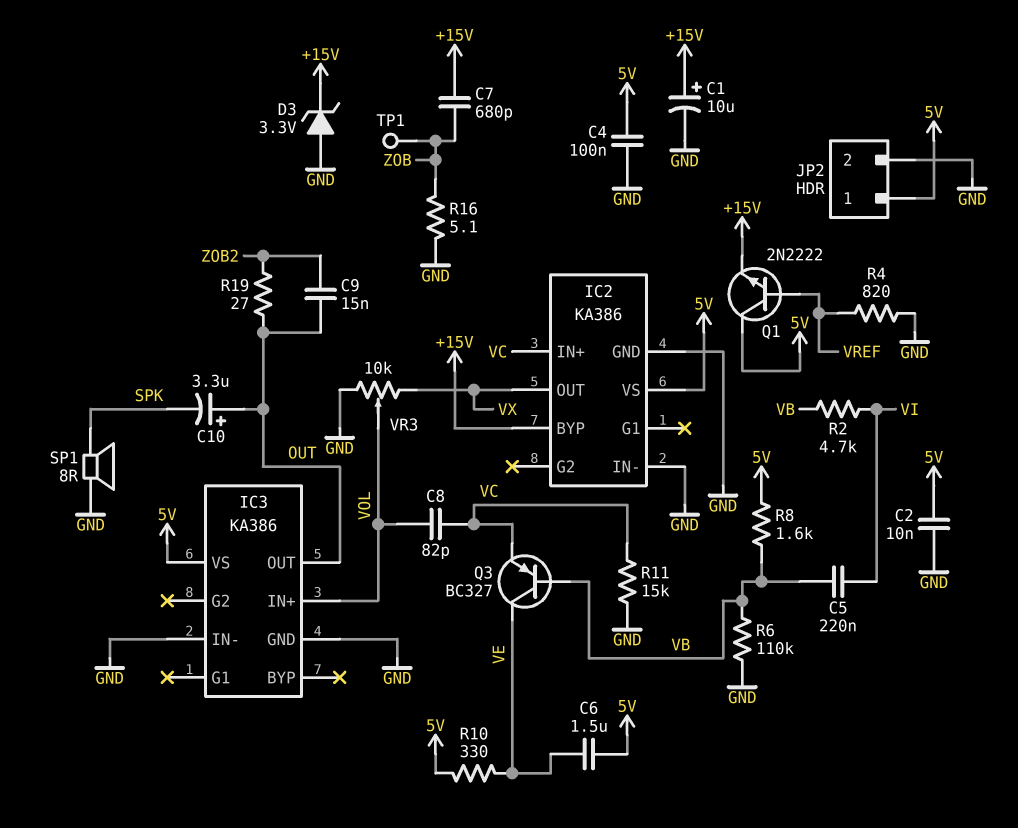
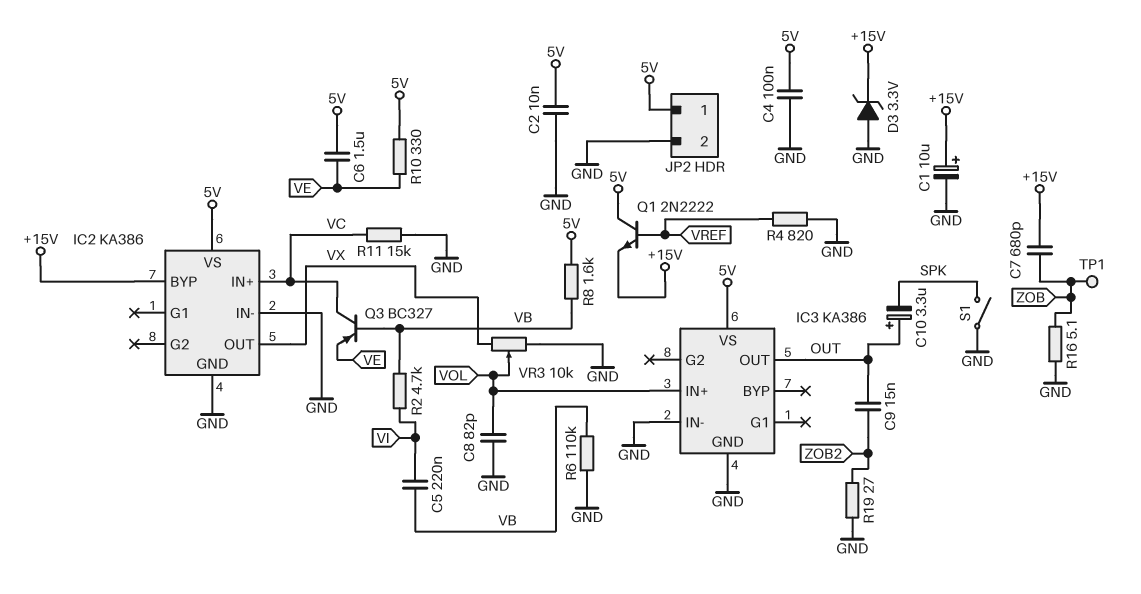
C8: 82pF (VC, VOL) -> 82pF (GND, VOL)
Q3: PNP BC327 (B VB, C VE, E VC) -> PNP BC327 (B VB, C VC, E VE)
R19: 27 (OUT, ZOB2) -> 27 (GND, ZOB2)
S1: none -> switch (GND, SPK)
SP1: speaker 8R (GND, SPK) -> none

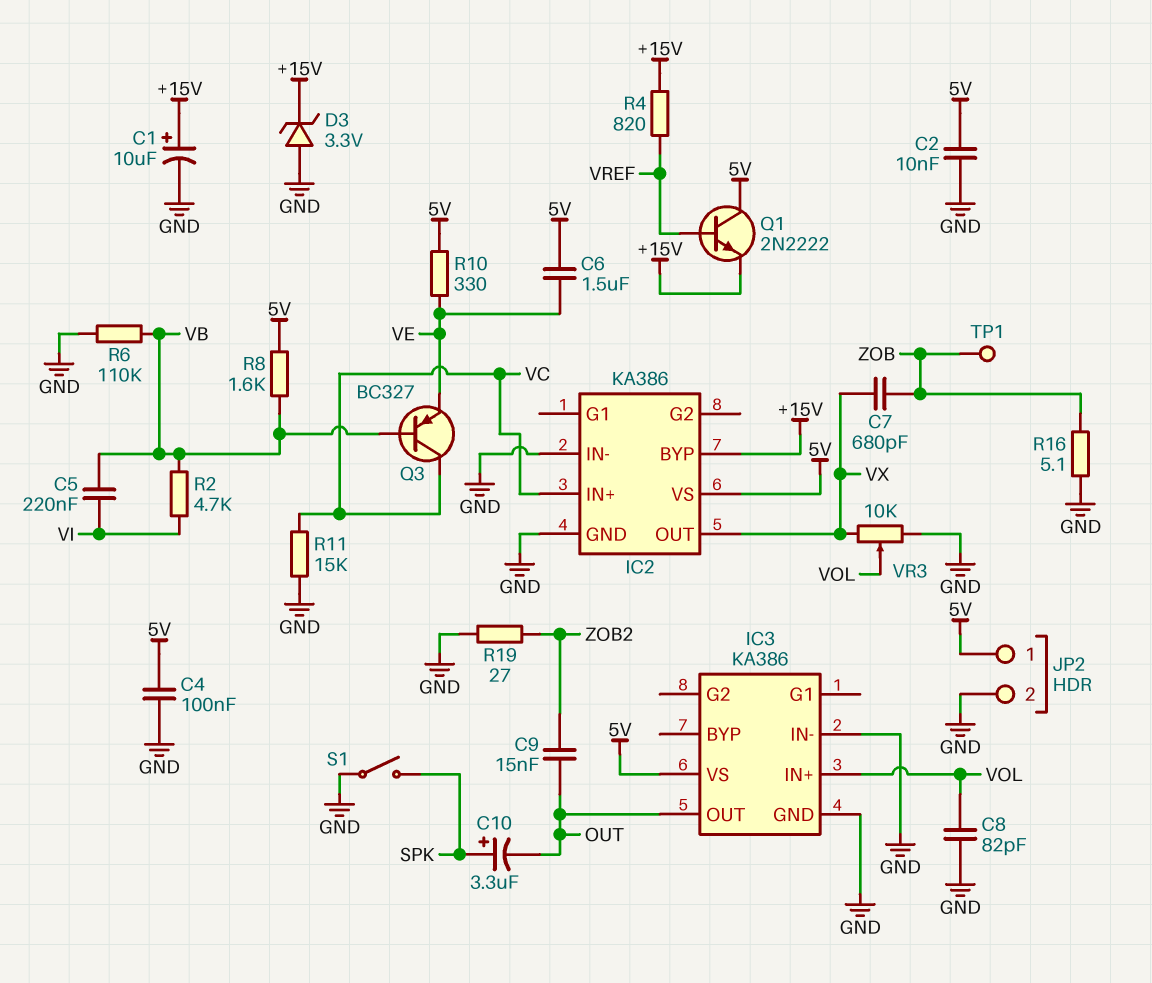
C7: 680pF (+15V, ZOB) -> 680pF (VX, ZOB)
C10: 3.3uF (plus OUT, minus SPK) -> 3.3uF (plus SPK, minus OUT)
R4: 820 (GND, VREF) -> 820 (+15V, VREF)

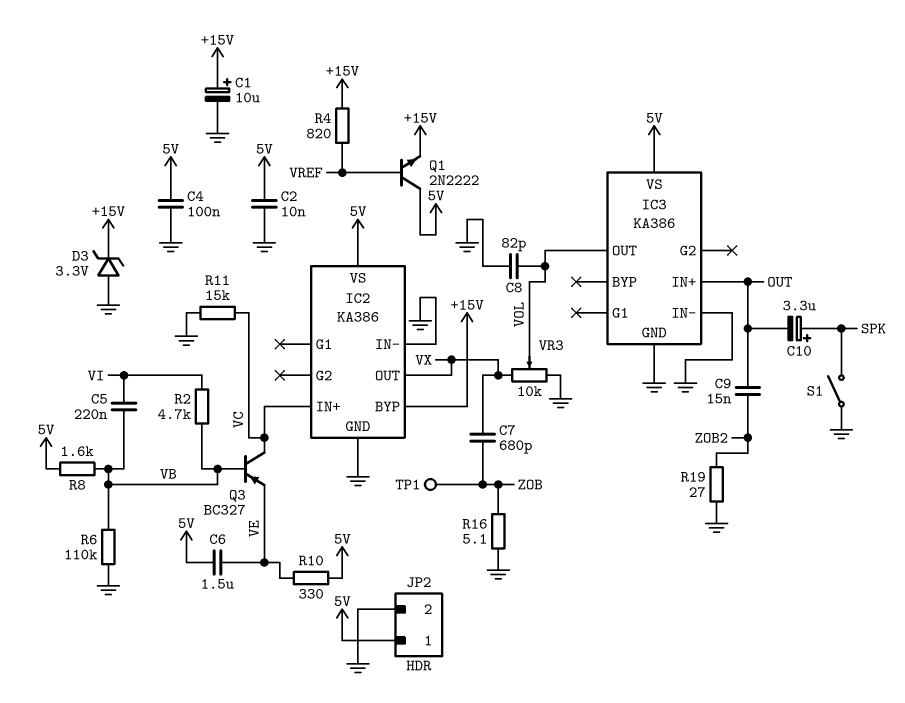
IC3 pin IN+: VOL -> OUT
IC3 pin OUT: OUT -> VOL

